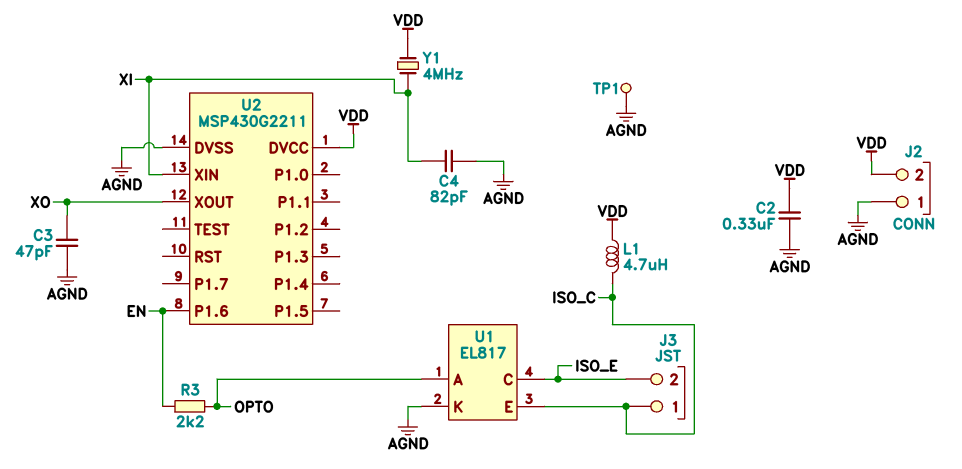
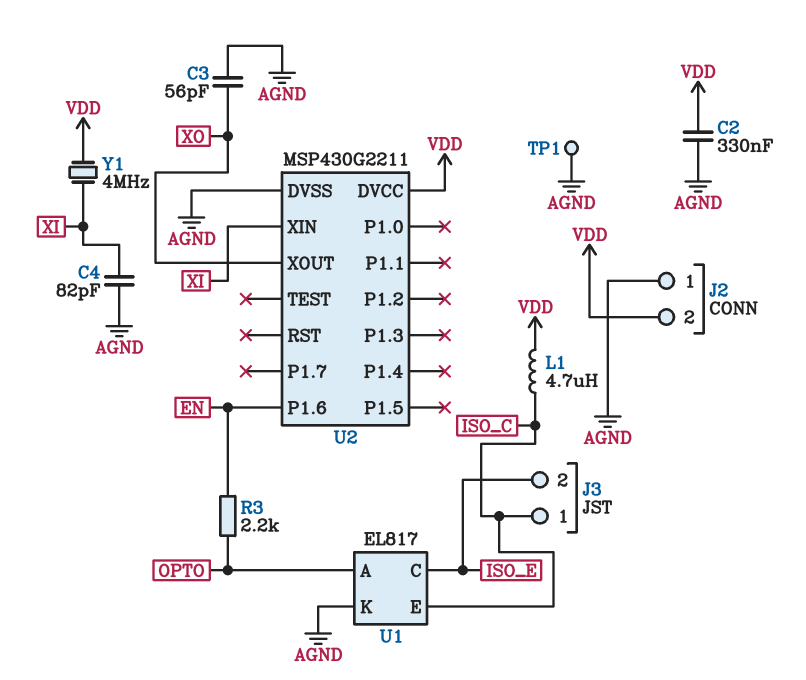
C3: 47pF (AGND, XO) -> 56pF (AGND, XO)

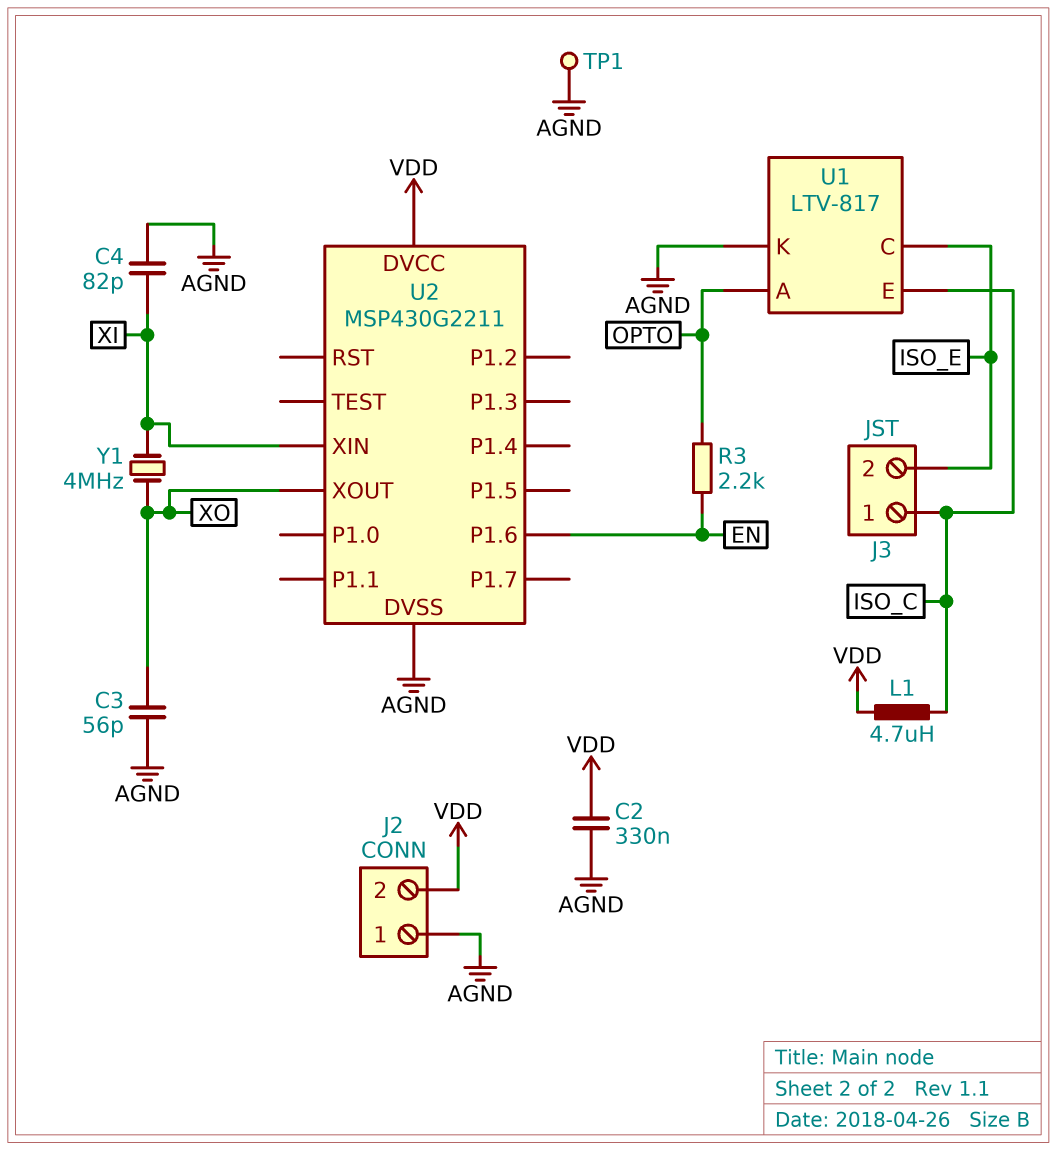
U1: EL817 -> LTV-817
Y1: 4MHz (VDD, XI) -> 4MHz (XI, XO)

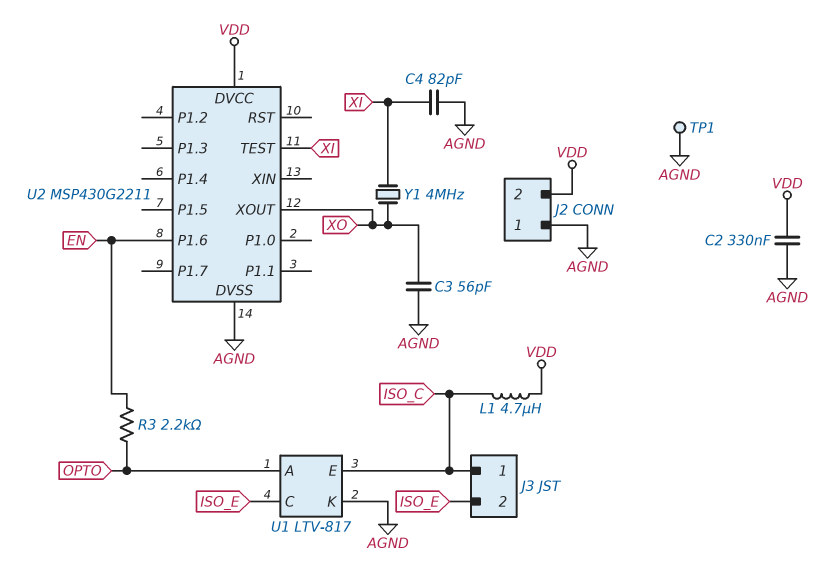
U2 pin TEST: none -> XI
U2 pin XIN: XI -> none

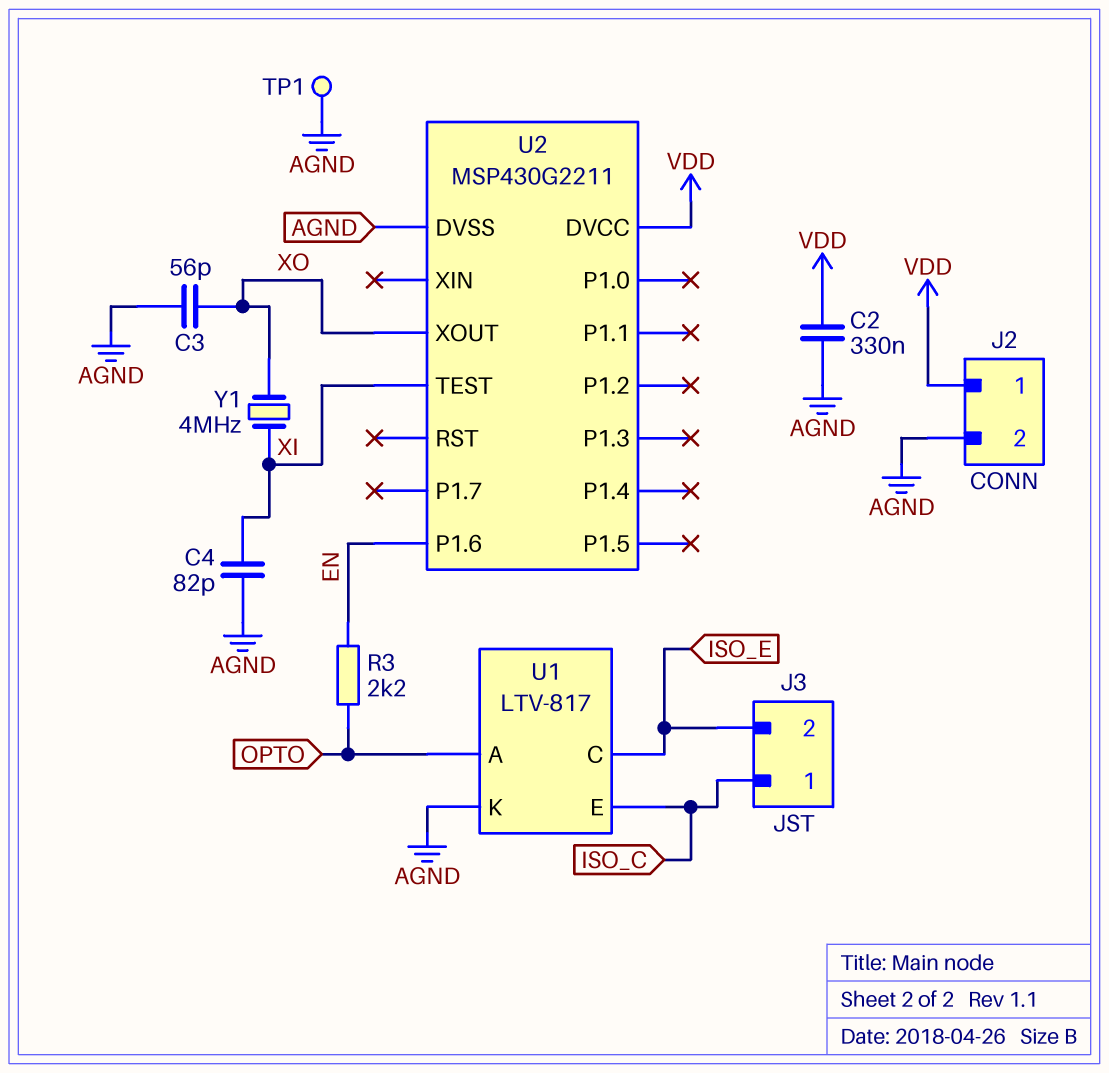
J2 pin 1: AGND -> VDD
J2 pin 2: VDD -> AGND
L1: 4.7uH (ISO_C, VDD) -> none

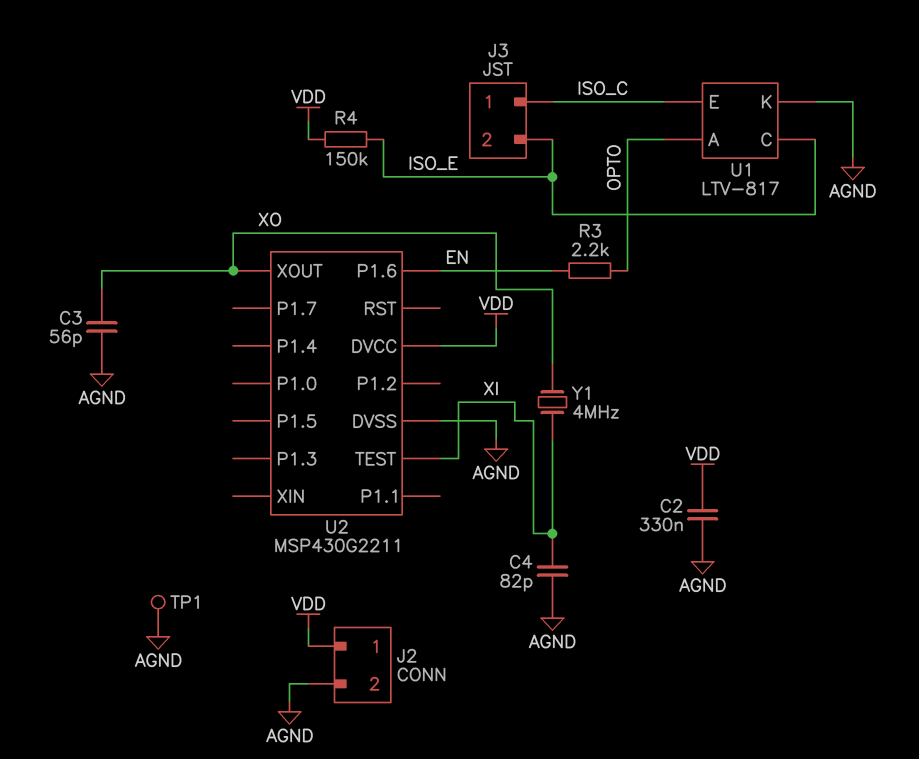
R4: none -> 150k (ISO_E, VDD)

